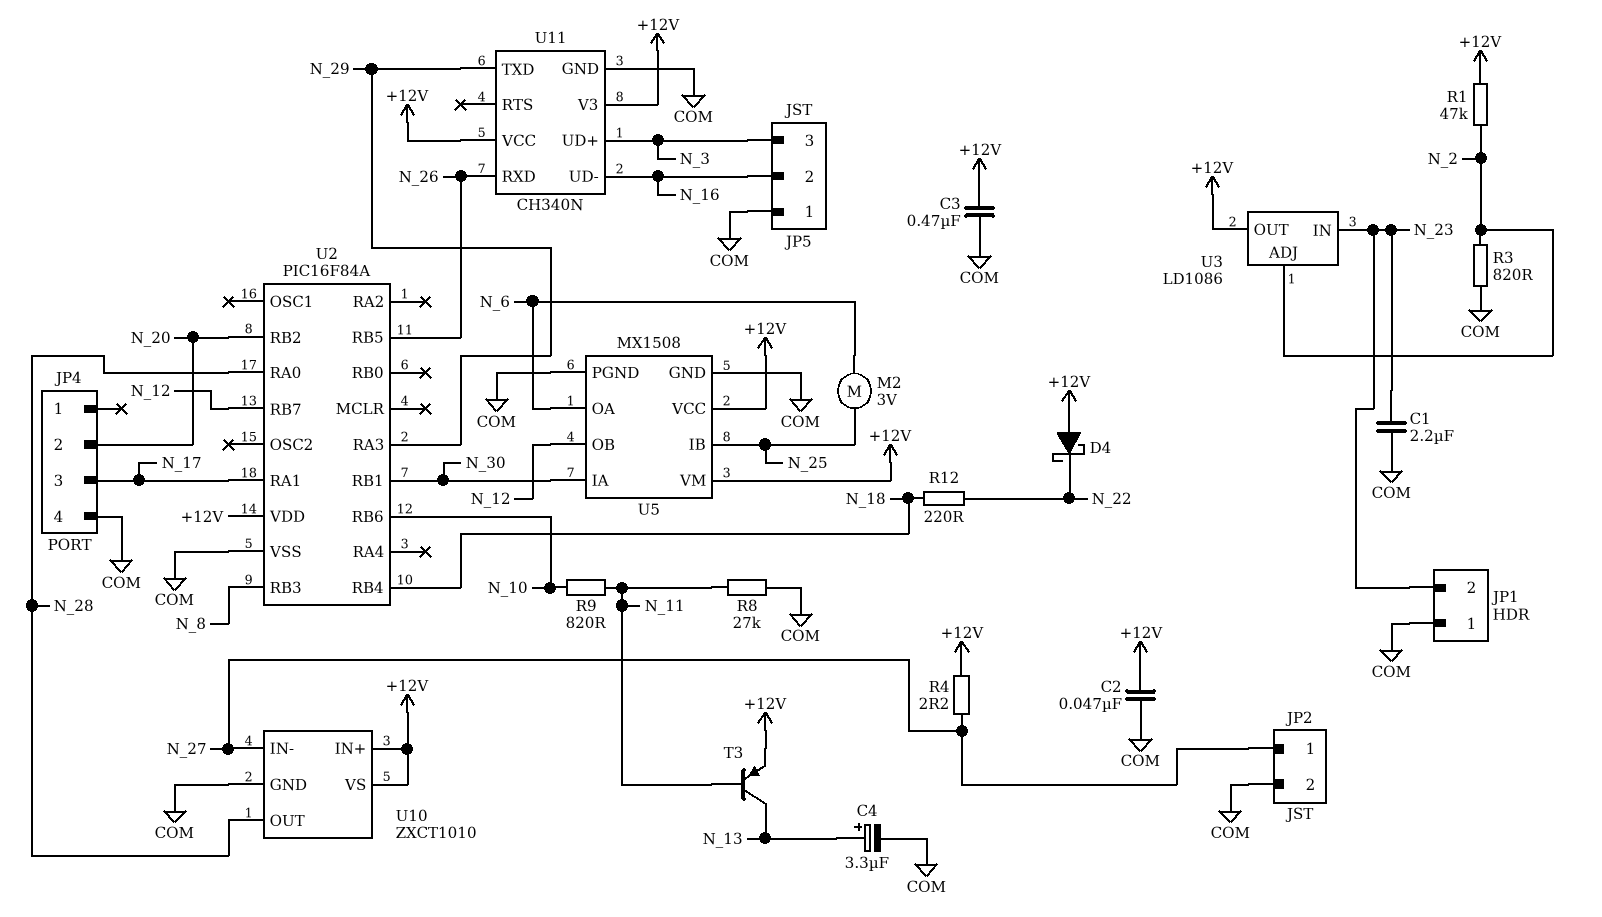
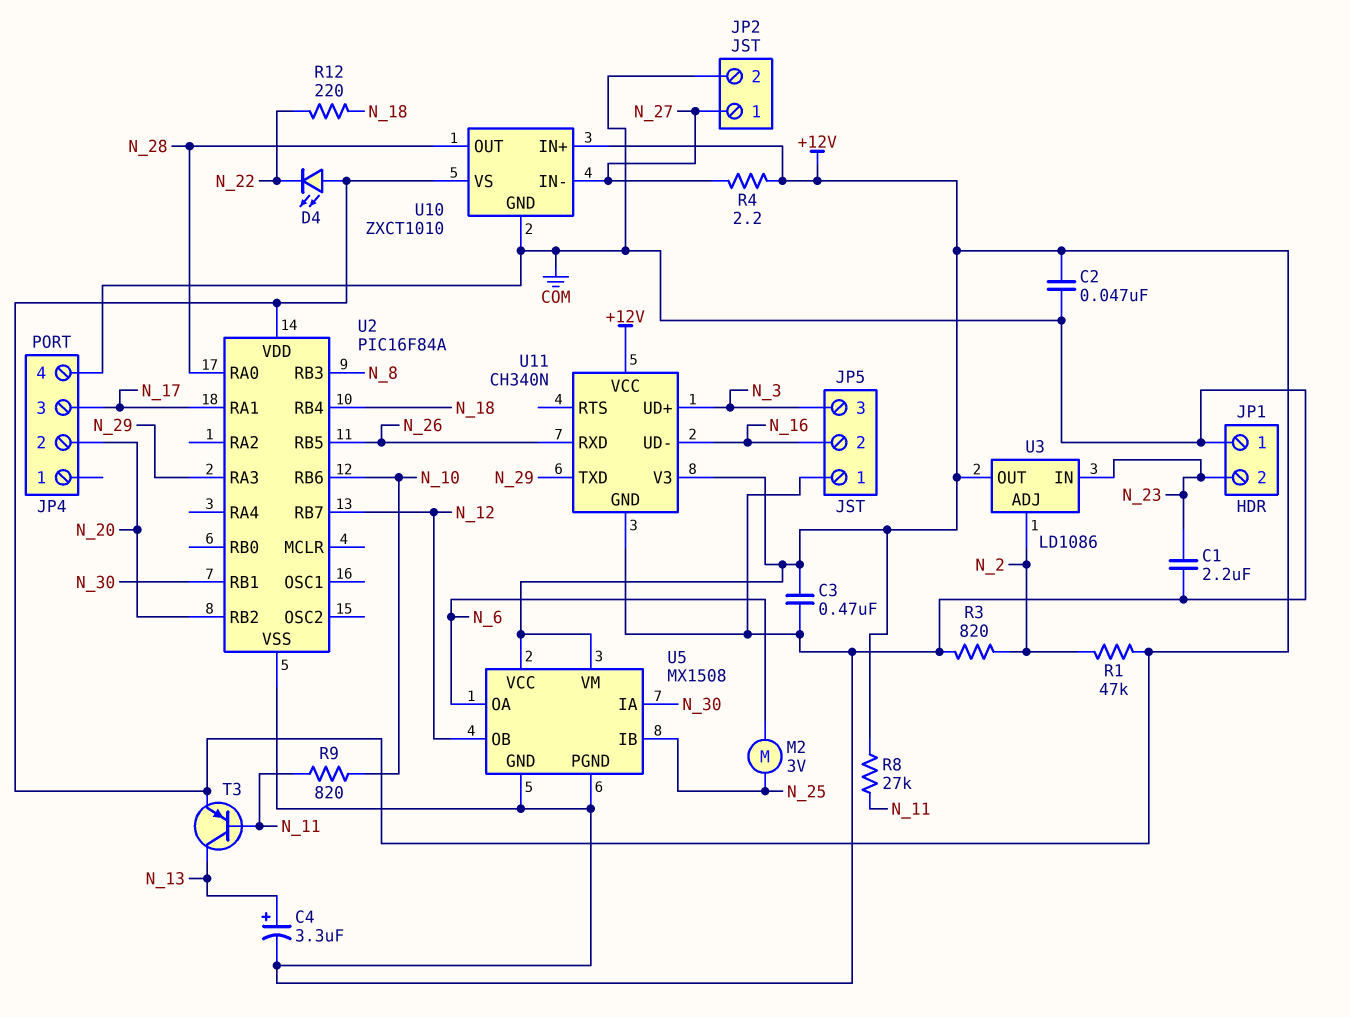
D4: schottky (A +12V, K N_22) -> LED (A +12V, K N_22)
R8: 27k (COM, N_11) -> 27k (+12V, N_11)

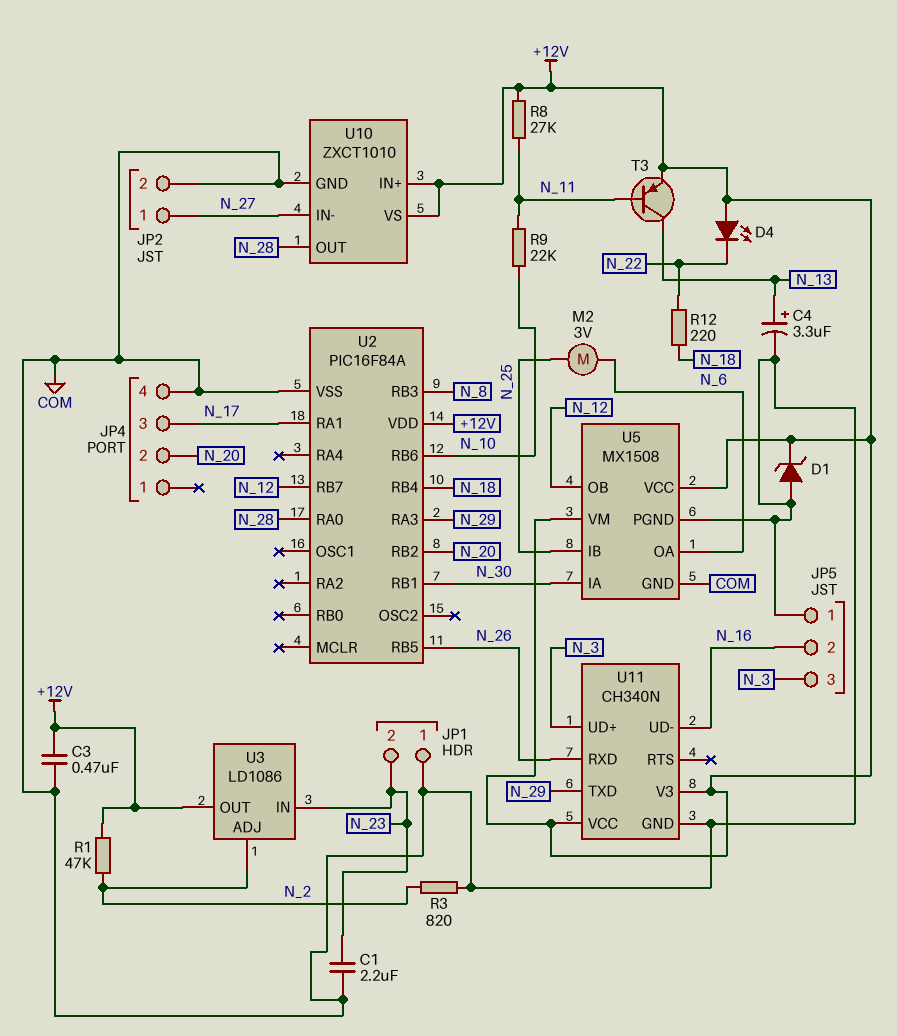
C2: 47nF (+12V, COM) -> none
D1: none -> zener (A COM, K +12V)
R4: 2.2 (+12V, N_27) -> none
R9: 820 (N_10, N_11) -> 22k (N_10, N_11)

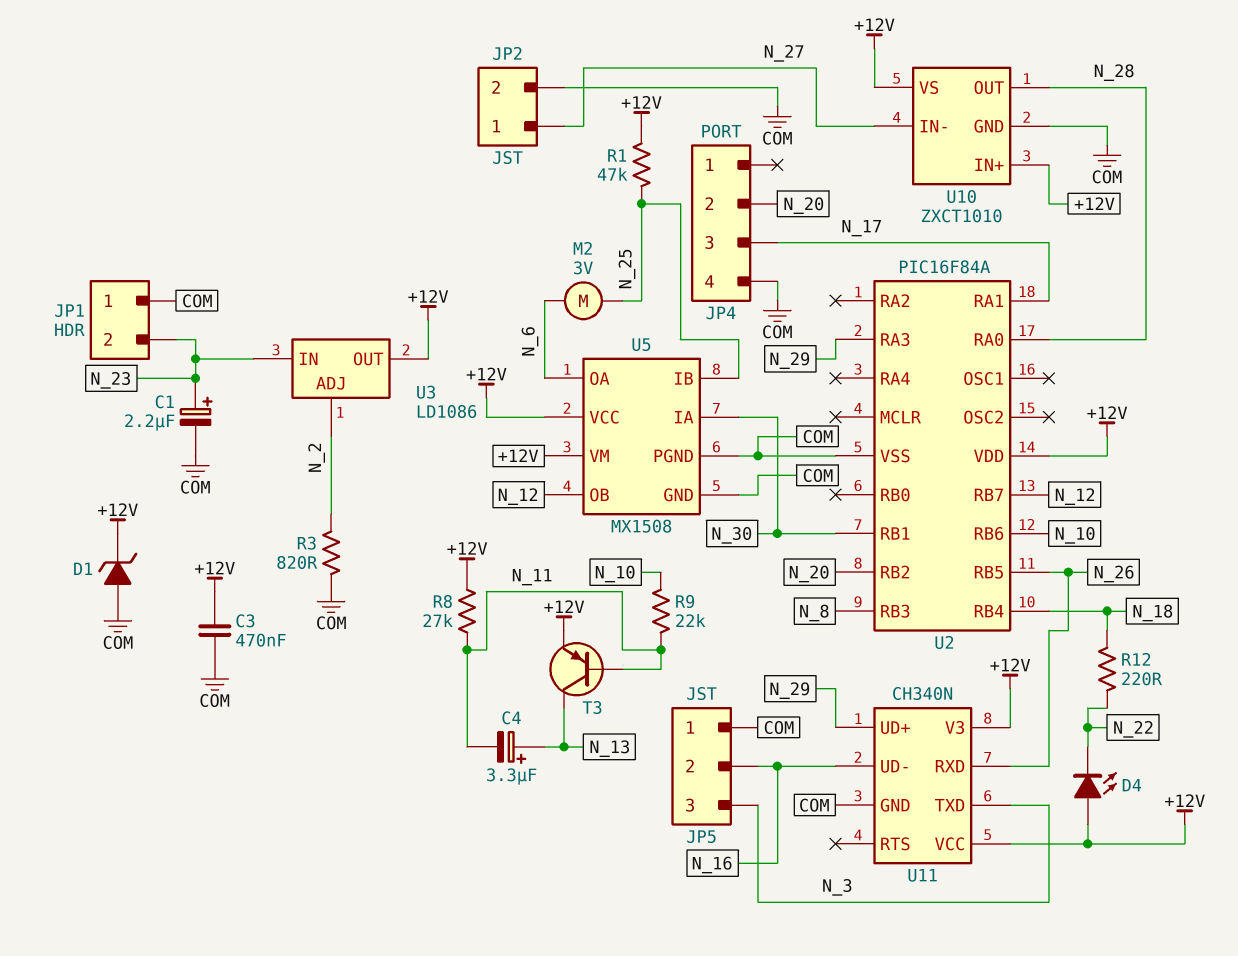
C1: 2.2uF (COM, N_23) -> 2.2uF (plus N_23, minus COM)
C4: 3.3uF (plus N_13, minus COM) -> 3.3uF (plus N_13, minus N_11)
R1: 47k (+12V, N_2) -> 47k (+12V, N_25)
U11 pin TXD: N_29 -> N_3
U11 pin UD+: N_3 -> N_29

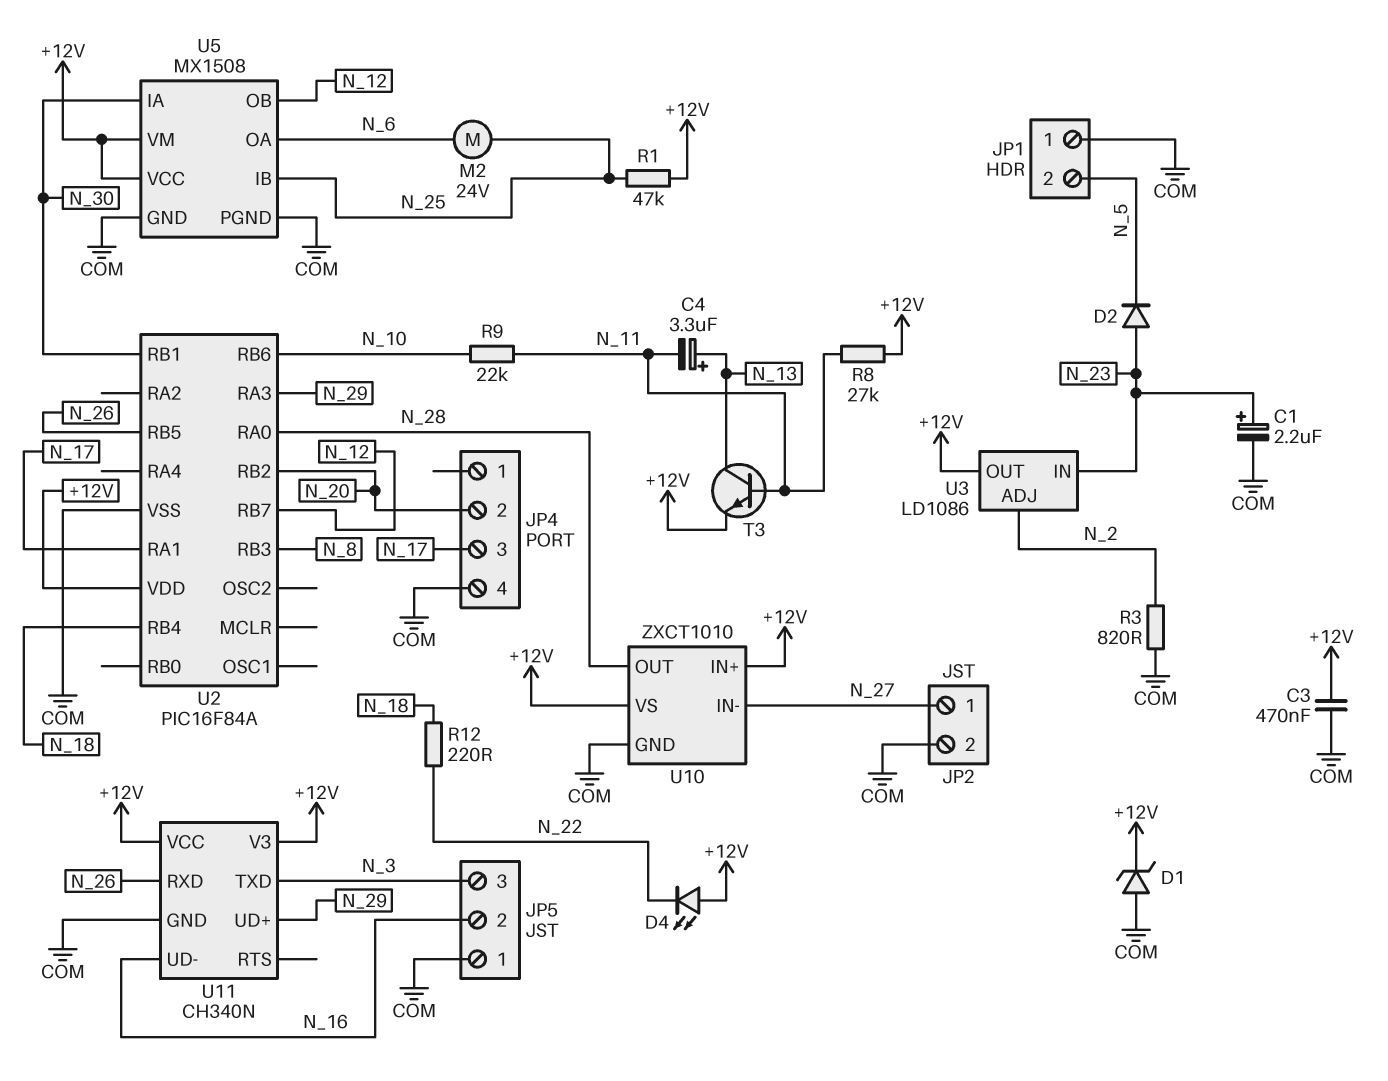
D2: none -> diode (A N_23, K N_5)
JP1 pin 2: N_23 -> N_5
M2: motor 3V (N_6, N_25) -> motor 24V (N_6, N_25)
T3: PNP (B N_11, C N_13, E +12V) -> NPN (B N_11, C N_13, E +12V)

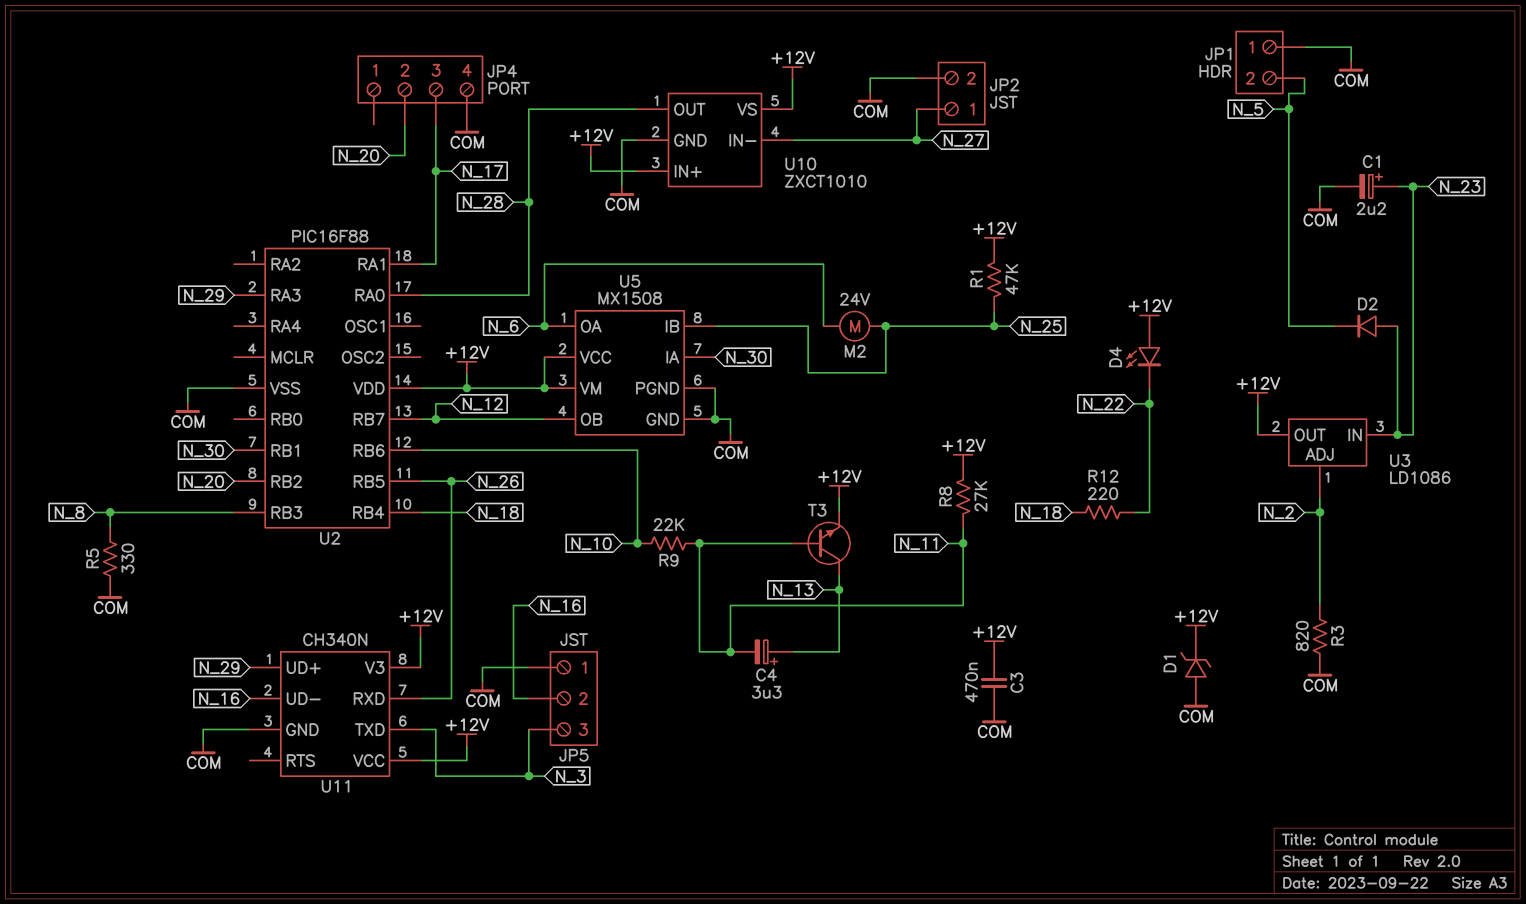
R5: none -> 330 (COM, N_8)
U2: PIC16F84A -> PIC16F88

